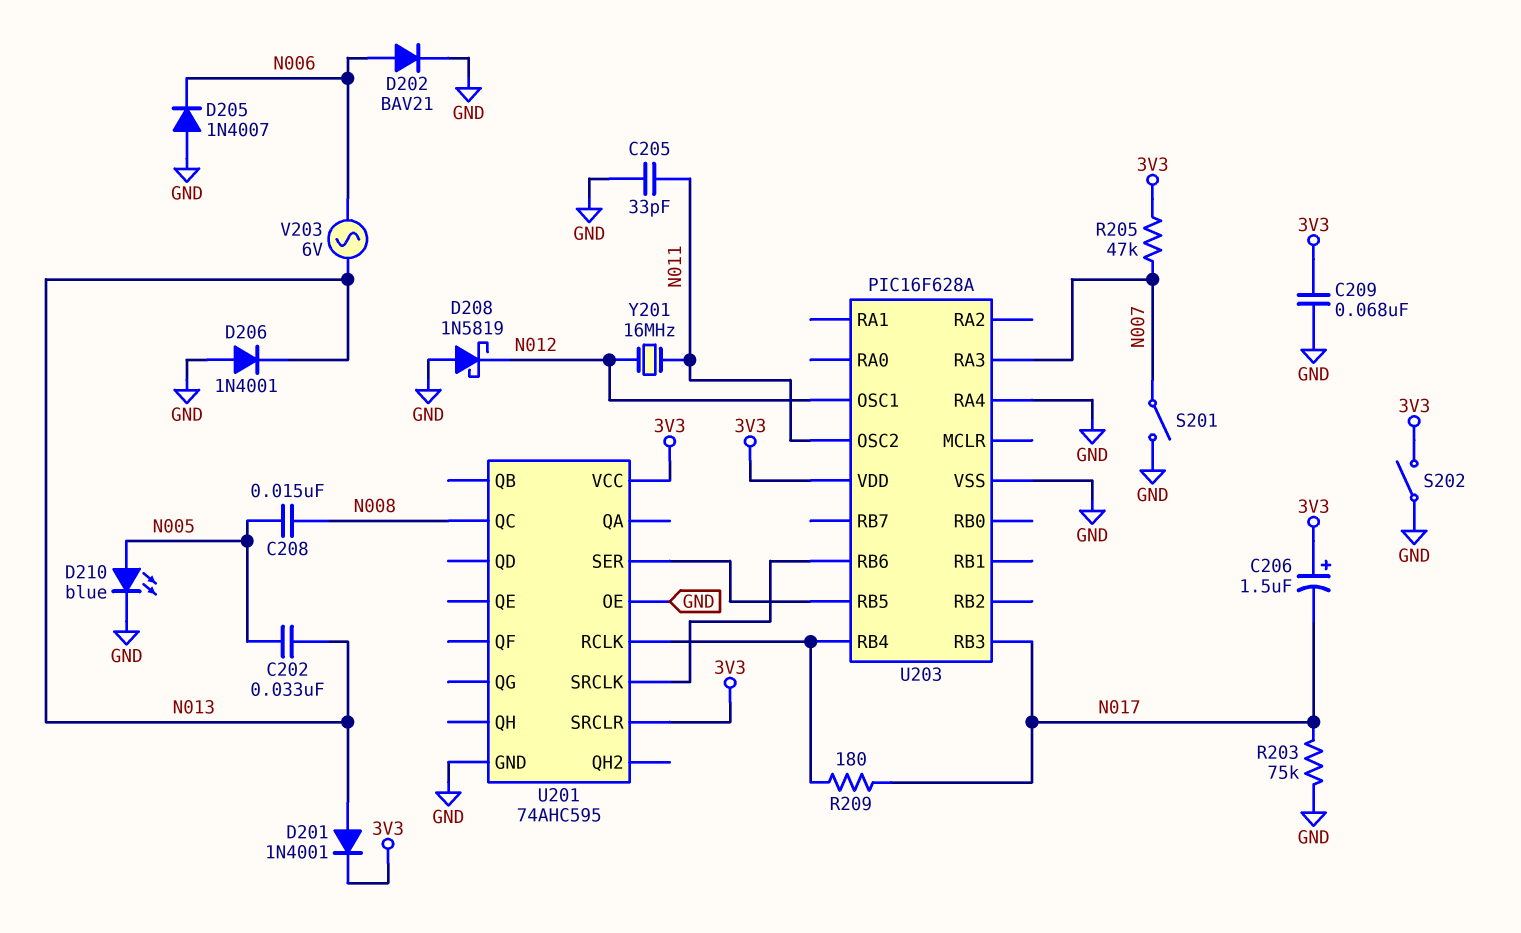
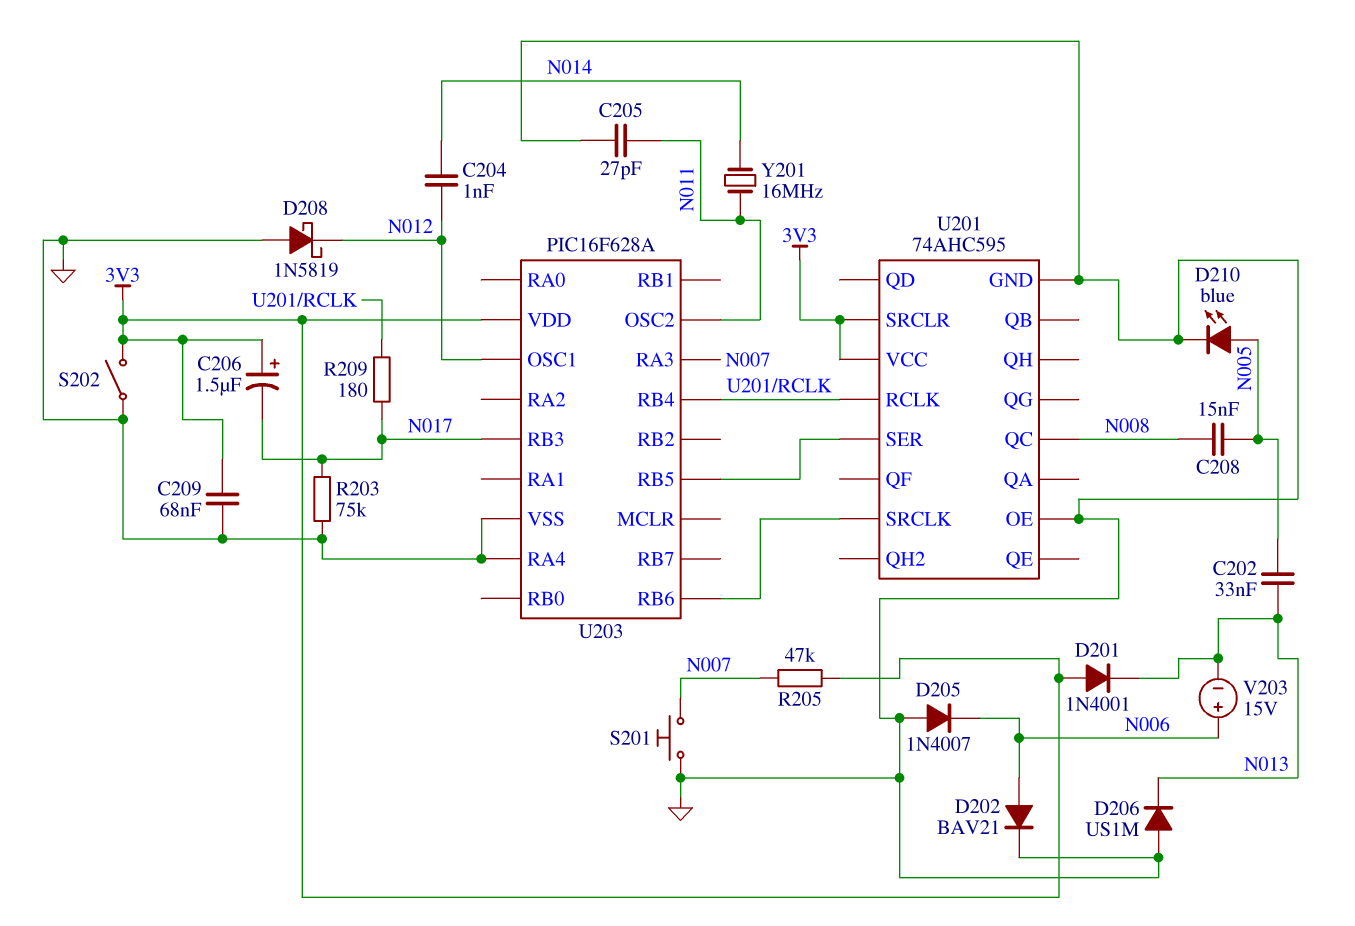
C204: none -> 1nF (N012, N014)
C205: 33pF (GND, N011) -> 27pF (GND, N011)
D201: diode 1N4001 (A N013, K 3V3) -> diode 1N4001 (A 3V3, K N013)
D206: diode 1N4001 (A GND, K N013) -> diode US1M (A GND, K N013)
S201: switch (GND, N007) -> button (GND, N007)
V203: AC 6V (N006, N013) -> 15V (plus N006, minus N013)
Y201: 16MHz (N011, N012) -> 16MHz (N011, N014)

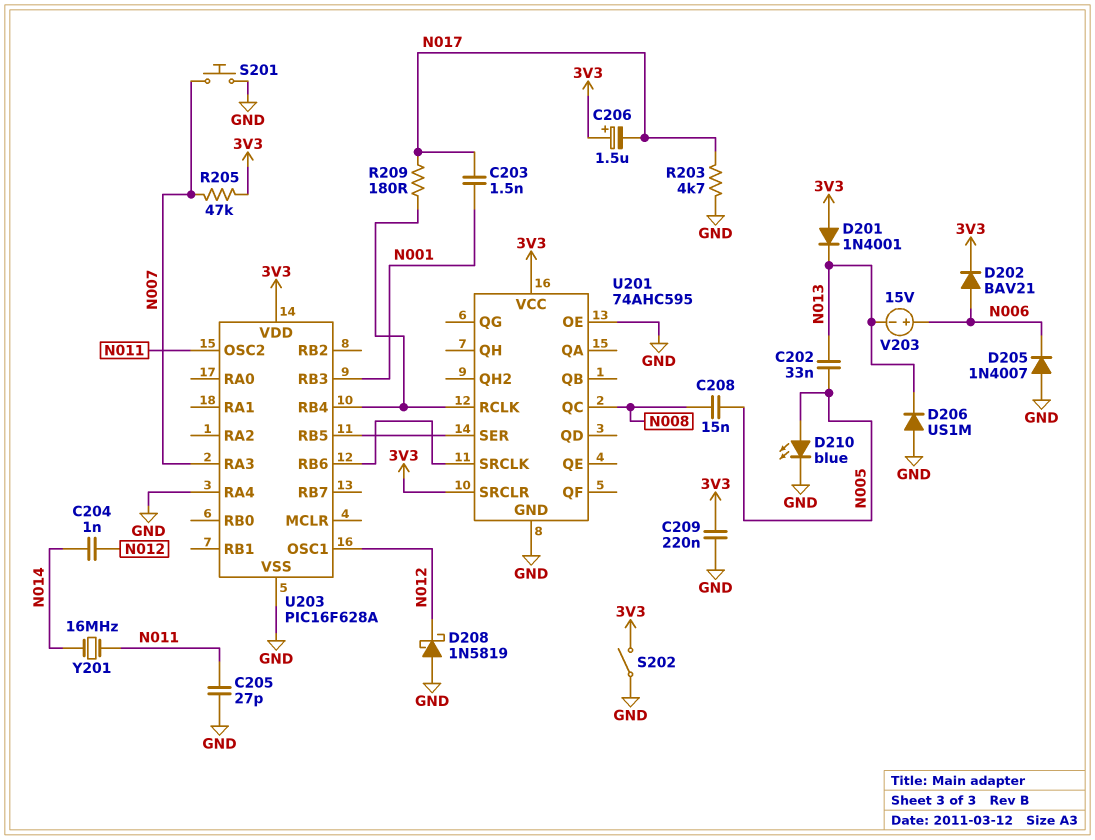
C203: none -> 1.5nF (N001, N017)
C209: 68nF (3V3, GND) -> 220nF (3V3, GND)
D202: diode BAV21 (A N006, K GND) -> diode BAV21 (A N006, K 3V3)
R203: 75k (GND, N017) -> 4.7k (GND, N017)
U203 pin RB3: N017 -> N001

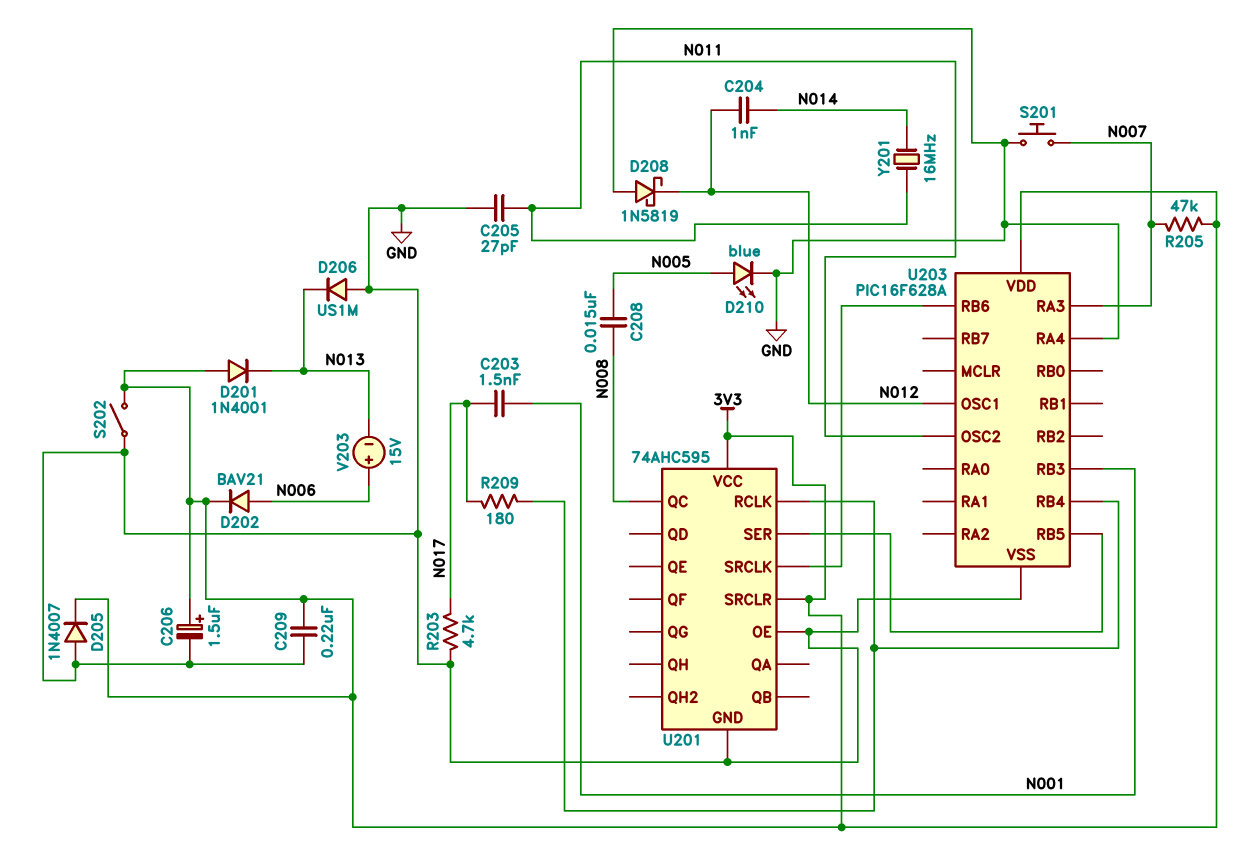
C202: 33nF (N005, N013) -> none
C206: 1.5uF (plus 3V3, minus N017) -> 1.5uF (plus 3V3, minus GND)
D205: diode 1N4007 (A GND, K N006) -> diode 1N4007 (A GND, K 3V3)

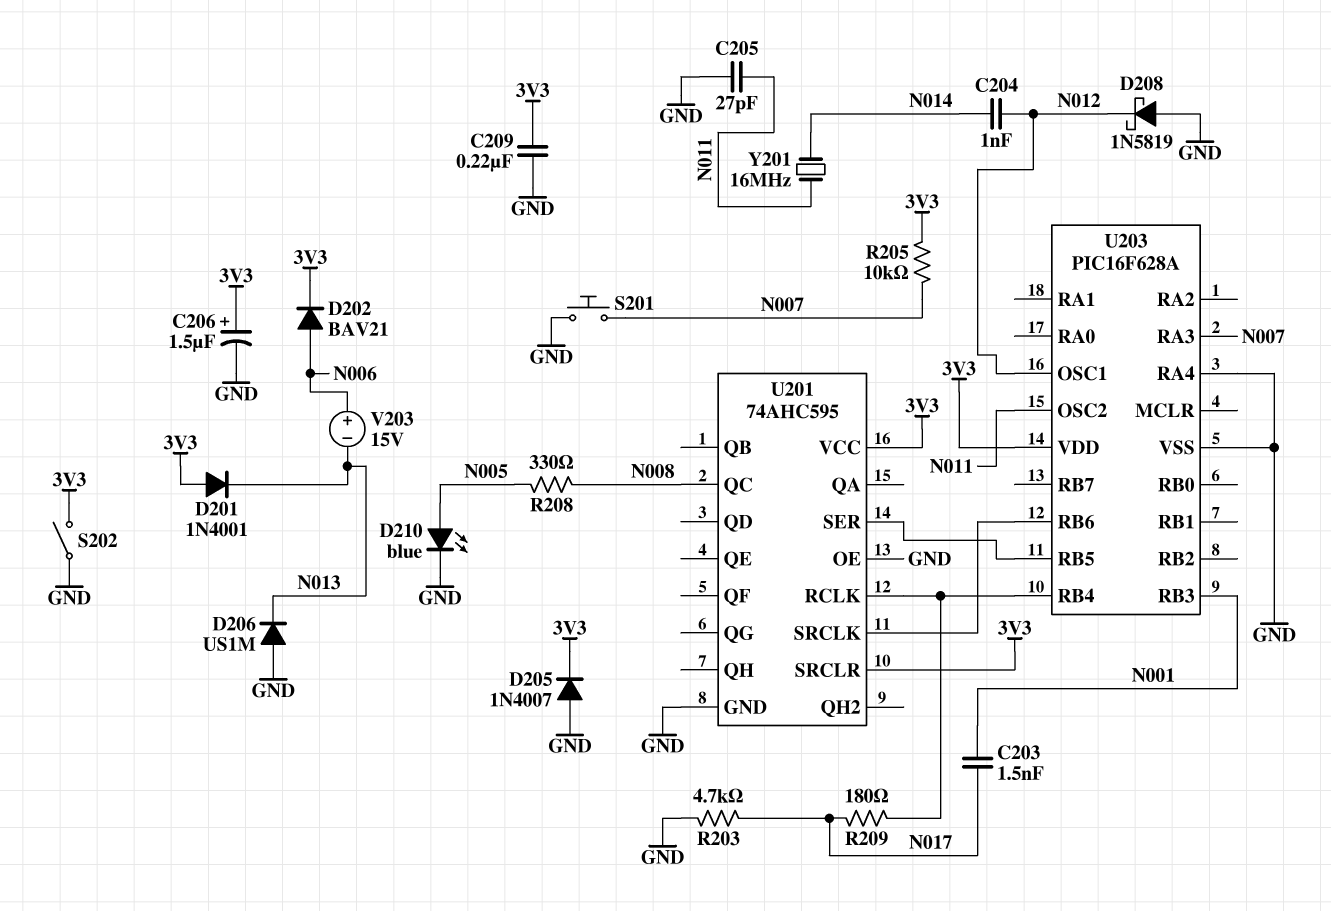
C208: 15nF (N005, N008) -> none
R205: 47k (3V3, N007) -> 10k (3V3, N007)
R208: none -> 330 (N005, N008)

